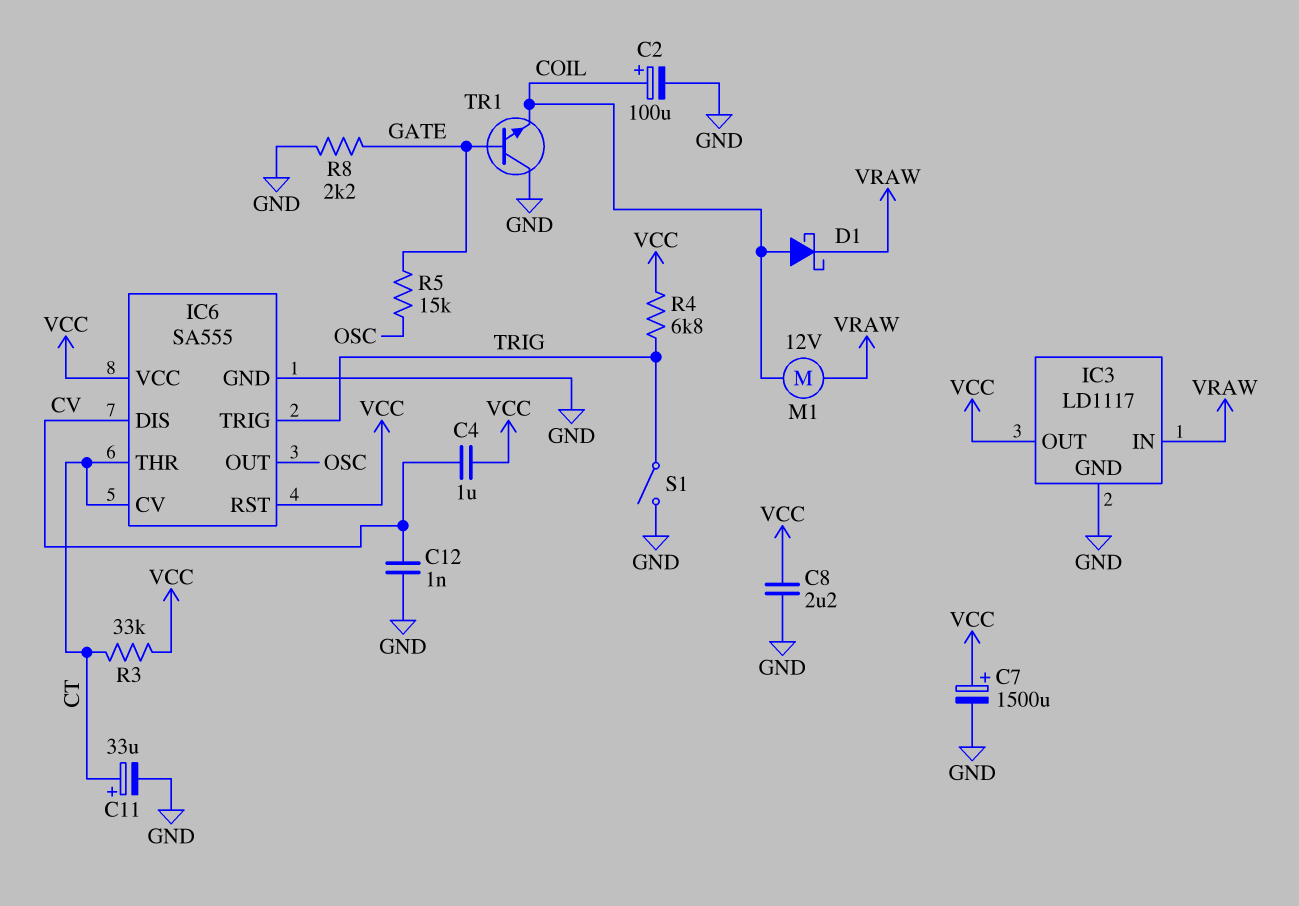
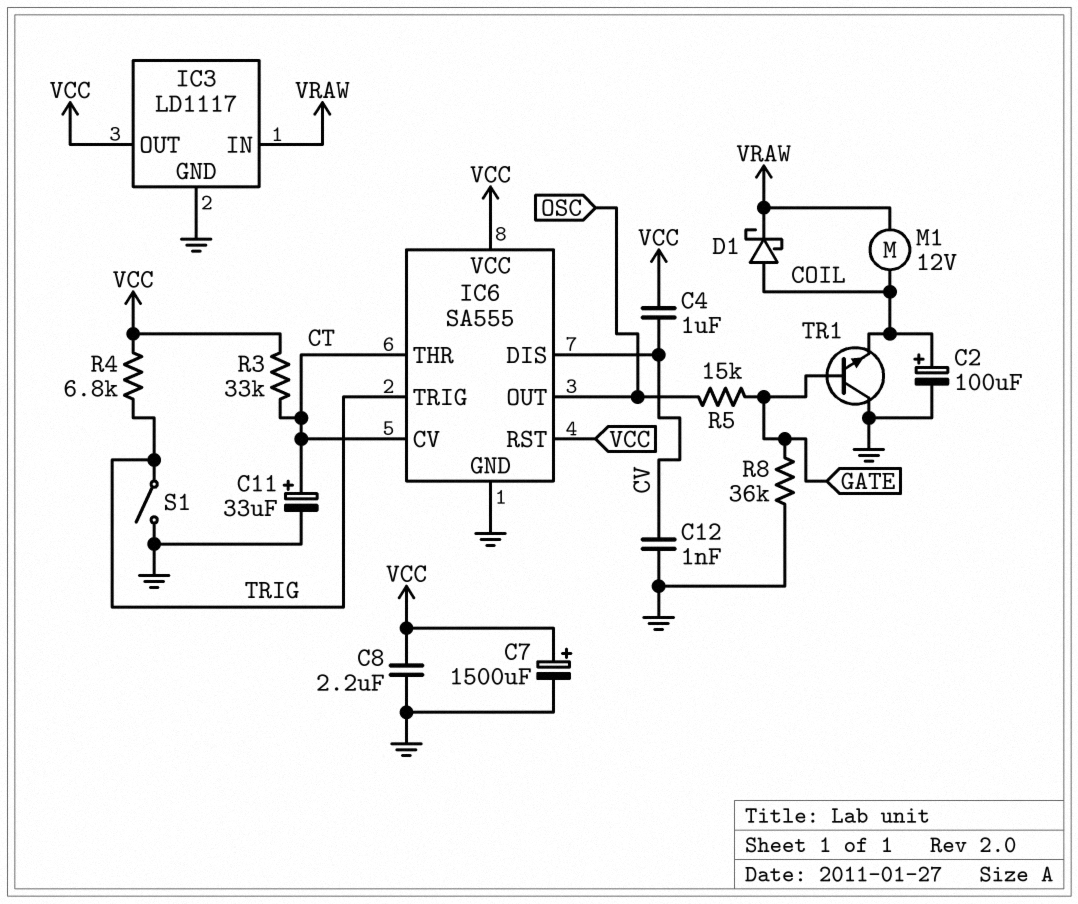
R8: 2.2k (GATE, GND) -> 36k (GATE, GND)

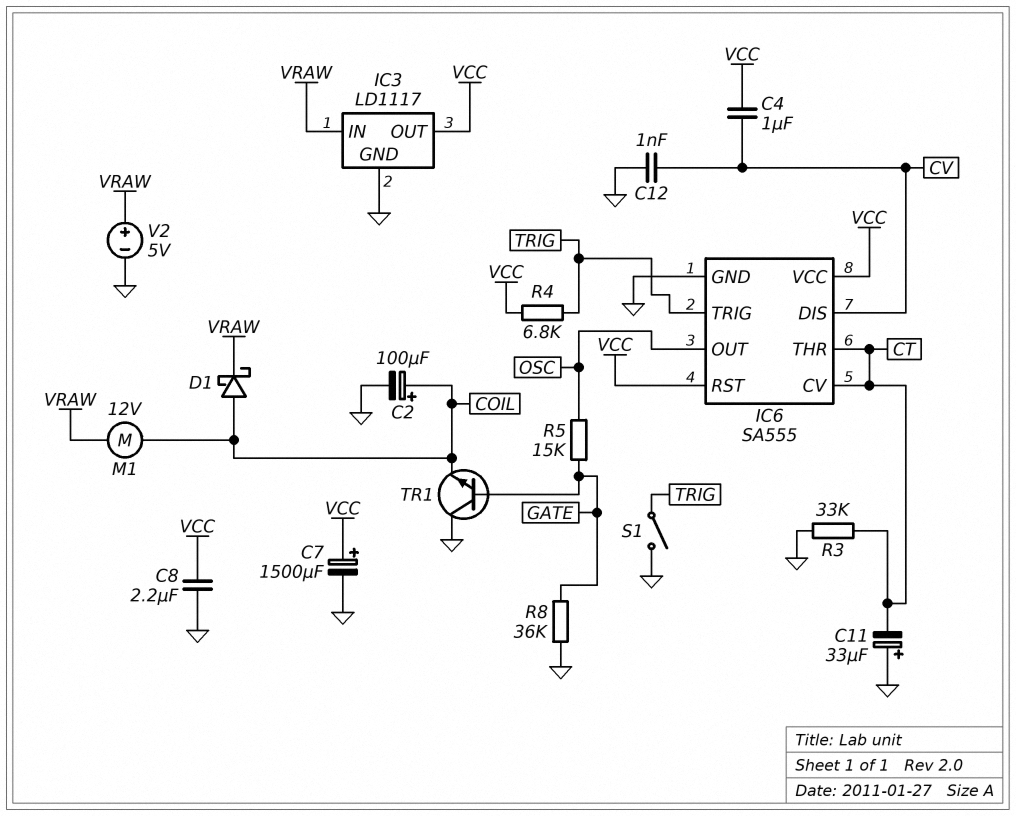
C11: 33uF (plus CT, minus GND) -> 33uF (plus GND, minus CT)
R3: 33k (CT, VCC) -> 33k (CT, GND)
V2: none -> 5V (plus VRAW, minus GND)

